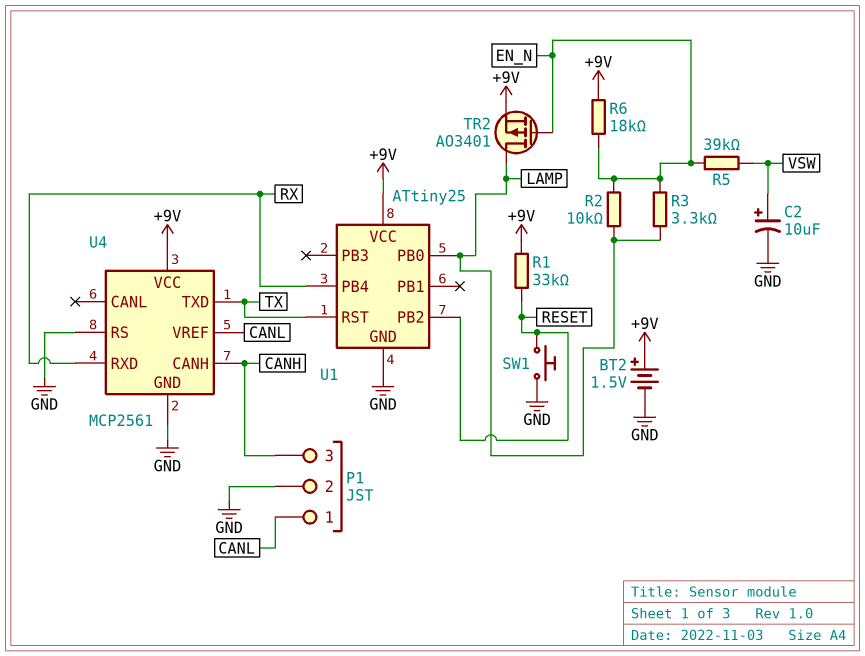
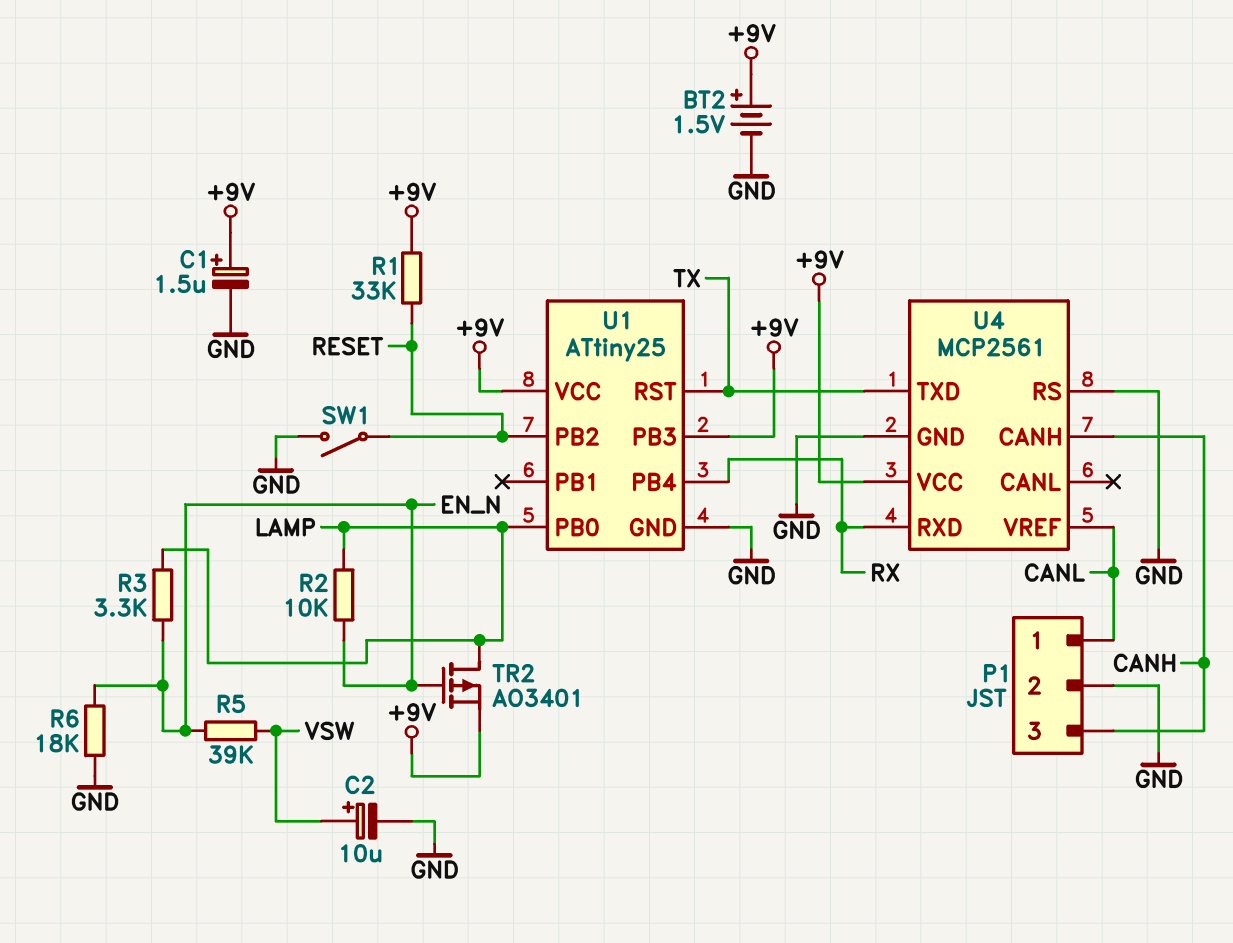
C1: none -> 1.5uF (plus +9V, minus GND)
R6: 18k (+9V, EN_N) -> 18k (EN_N, GND)
SW1: button (GND, RESET) -> switch (GND, RESET)
U1 pin PB3: none -> +9V

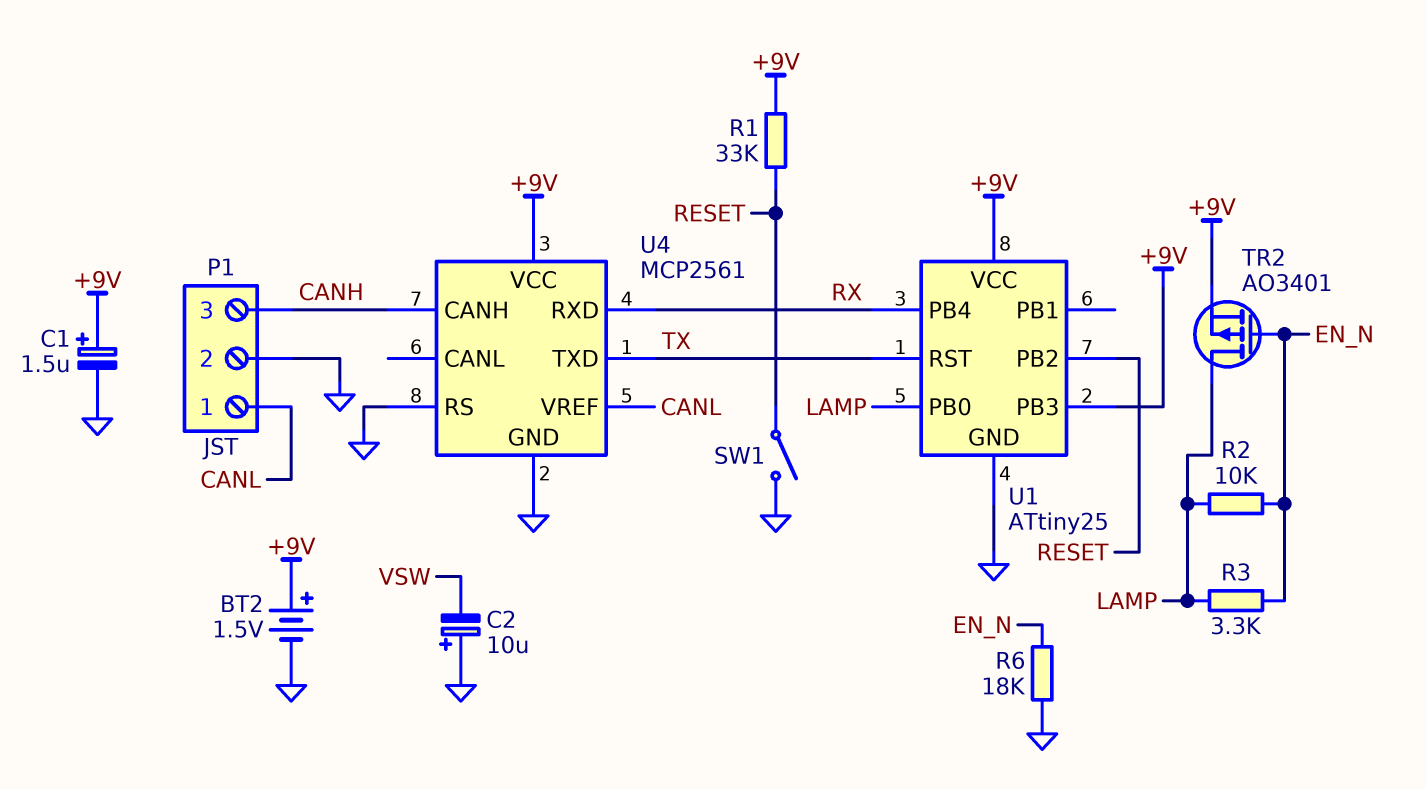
C2: 10uF (plus VSW, minus GND) -> 10uF (plus GND, minus VSW)
R5: 39k (EN_N, VSW) -> none

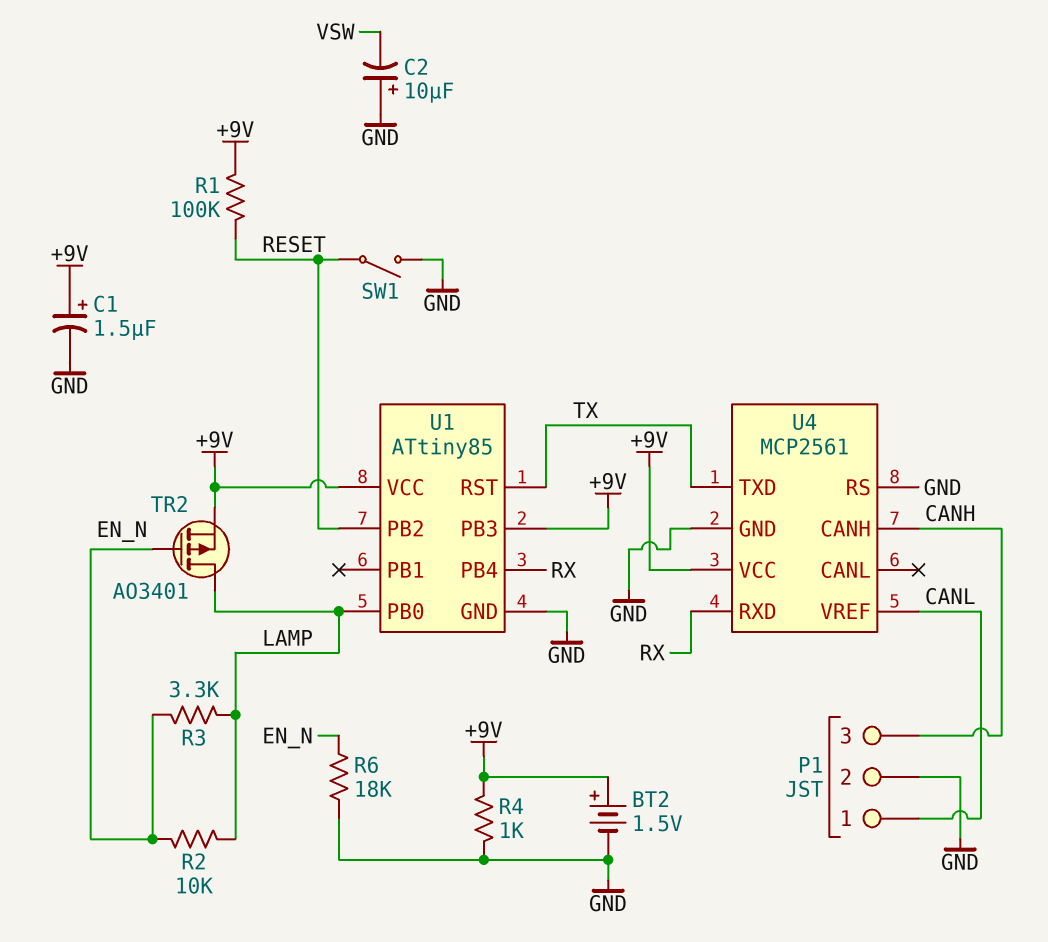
R1: 33k (+9V, RESET) -> 100k (+9V, RESET)
R4: none -> 1k (+9V, GND)
U1: ATtiny25 -> ATtiny85

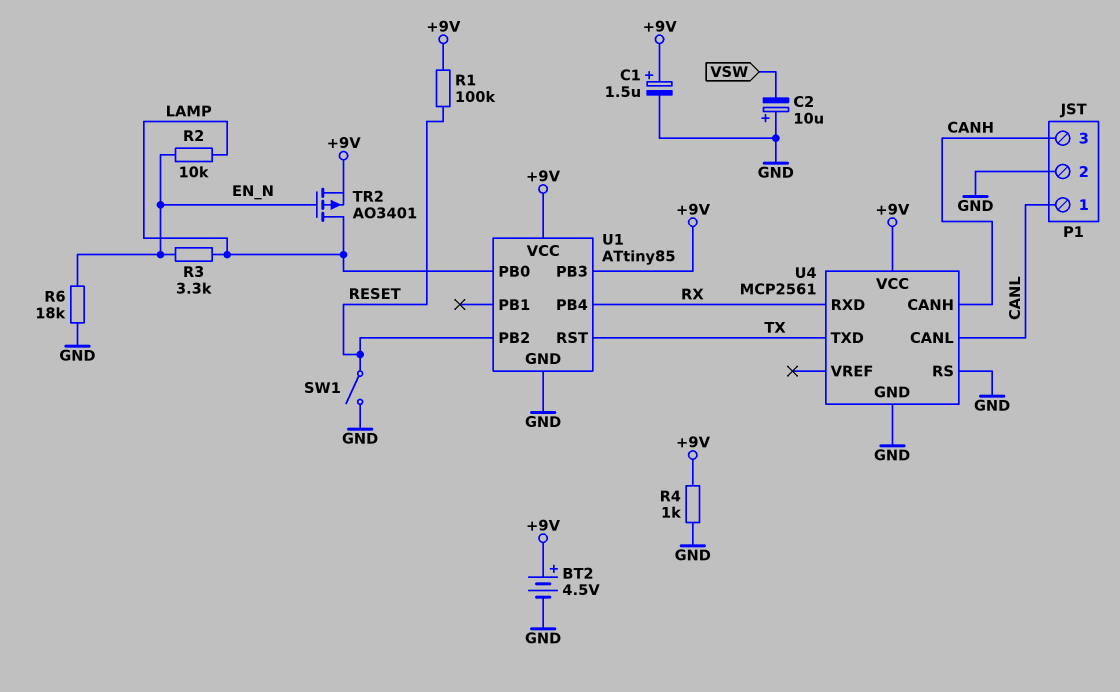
BT2: 1.5V (plus +9V, minus GND) -> 4.5V (plus +9V, minus GND)
U4 pin CANL: none -> CANL
U4 pin VREF: CANL -> none

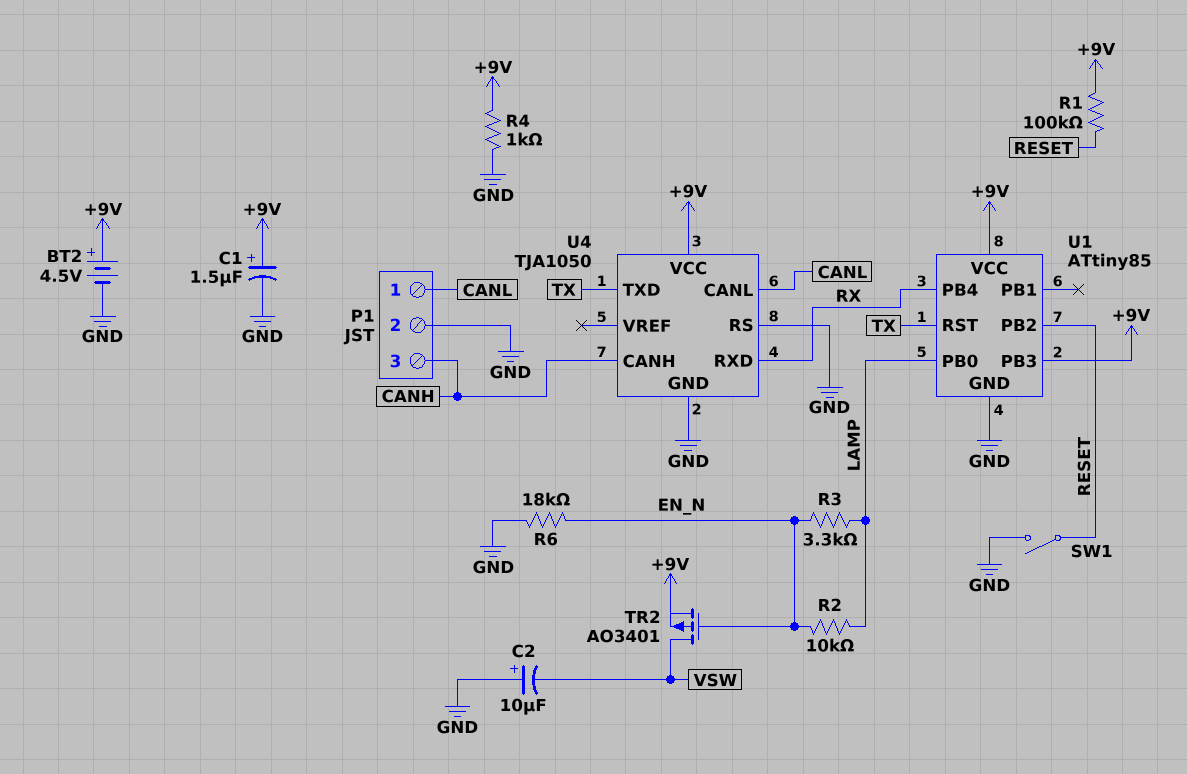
TR2: PMOS AO3401 (G EN_N, D LAMP, S +9V) -> PMOS AO3401 (G EN_N, D VSW, S +9V)
U4: MCP2561 -> TJA1050

